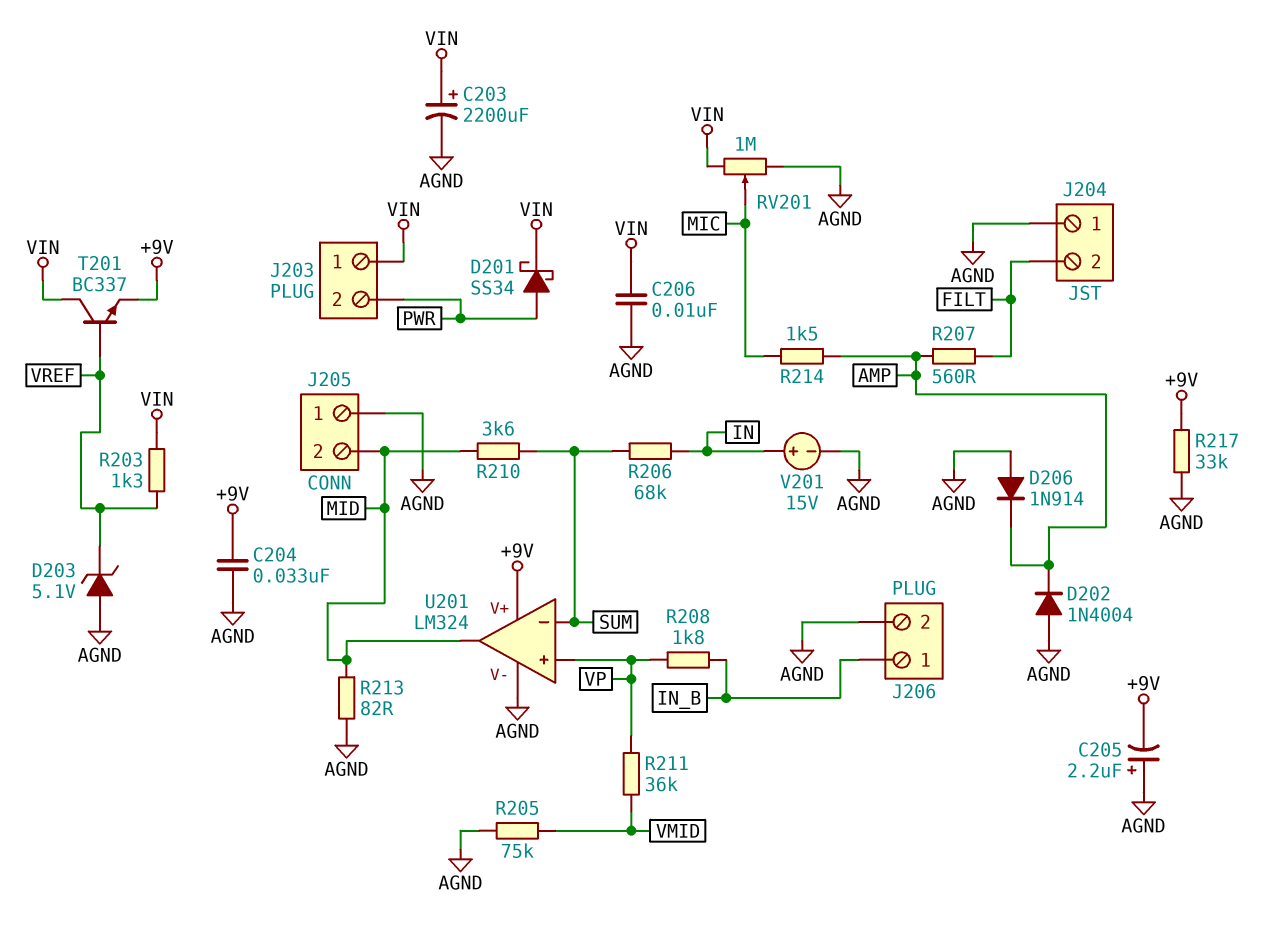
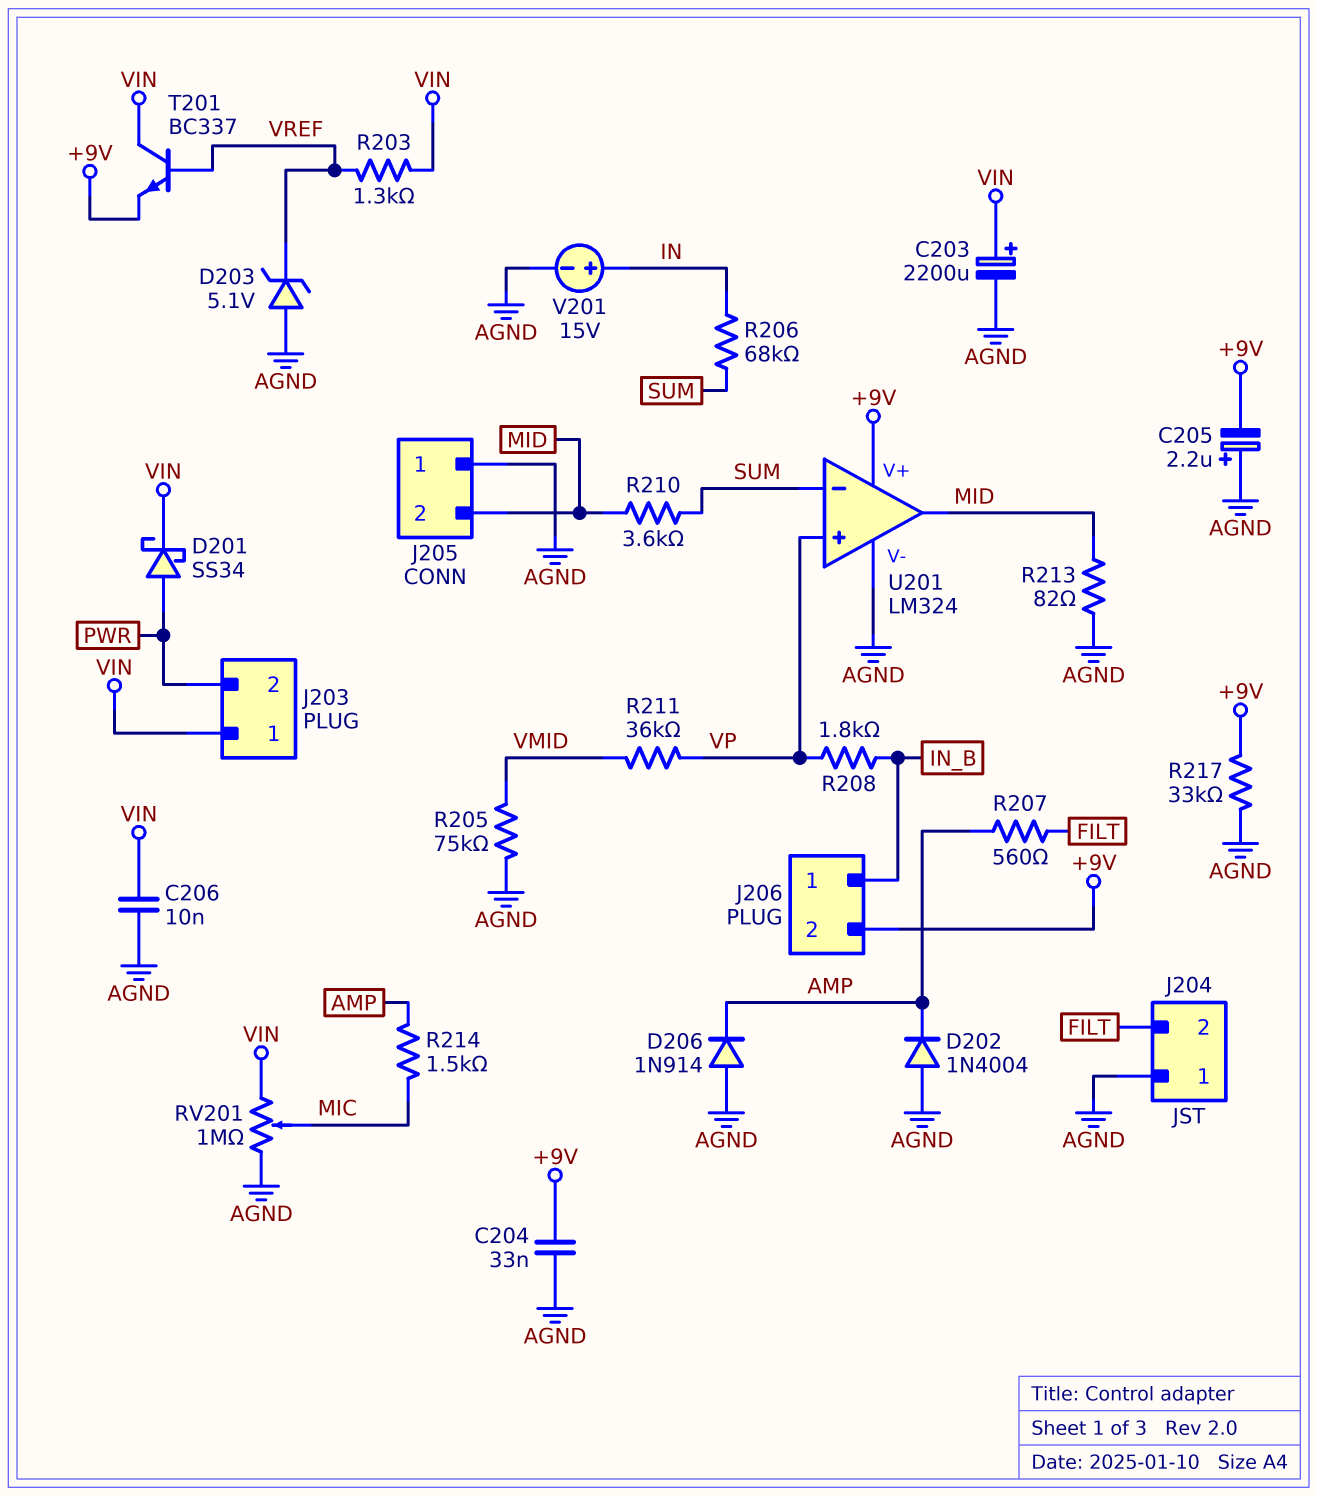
J206 pin 2: AGND -> +9V

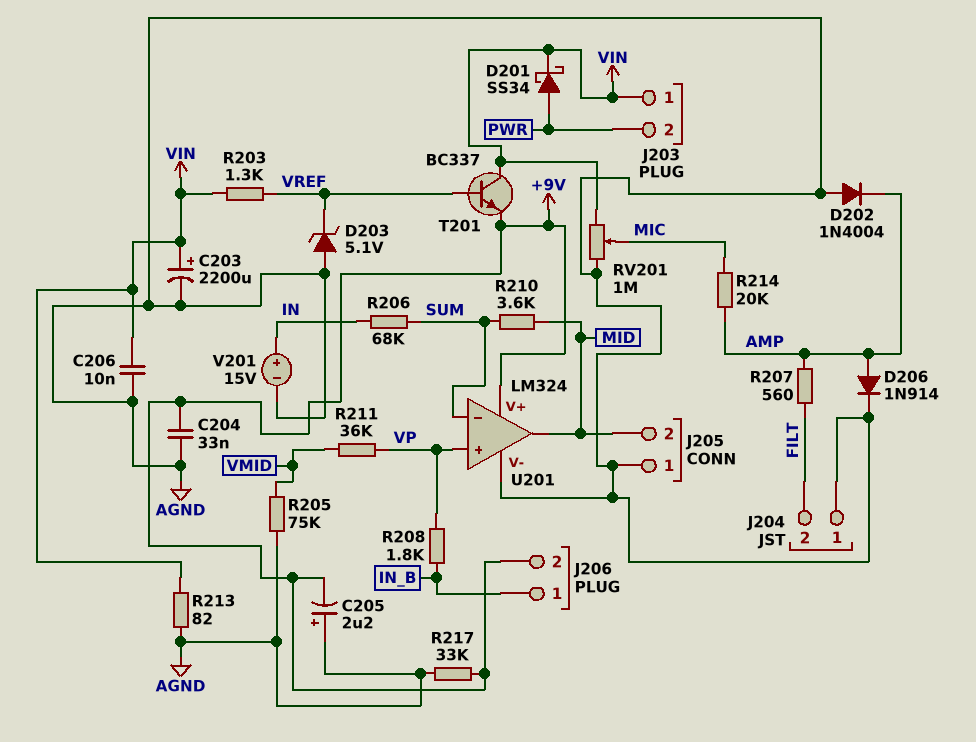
D206: diode 1N914 (A AGND, K AMP) -> diode 1N914 (A AMP, K AGND)
R213: 82 (AGND, MID) -> 82 (AGND, VIN)
R214: 1.5k (AMP, MIC) -> 20k (AMP, MIC)

